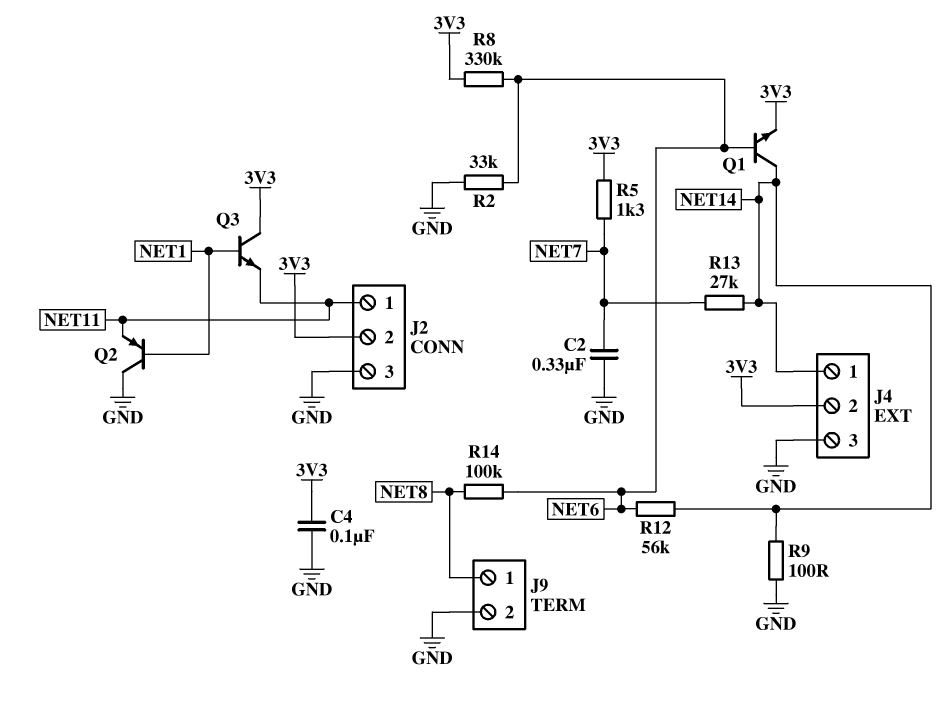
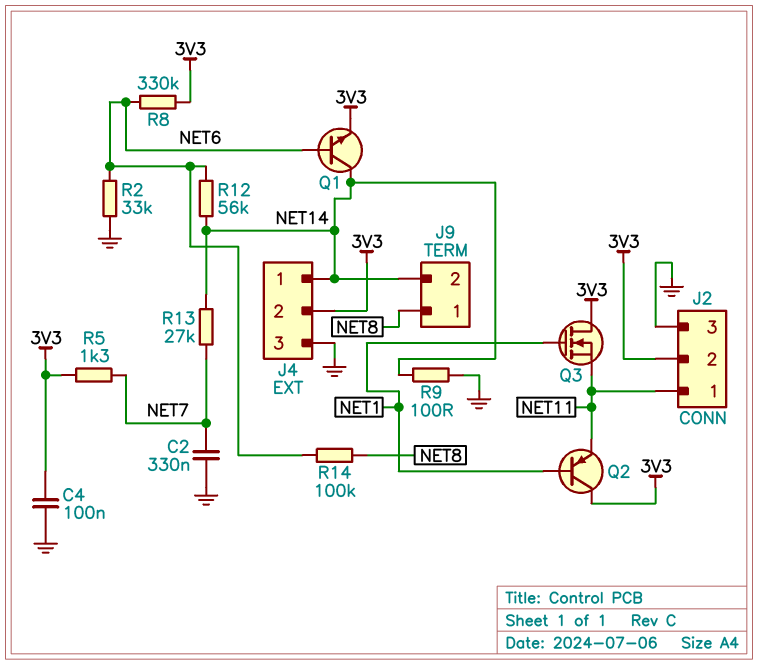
J9 pin 2: GND -> NET14
Q2: PNP (B NET1, C GND, E NET11) -> PNP (B NET1, C 3V3, E NET11)
Q3: NPN (B NET1, C 3V3, E NET11) -> NMOS (G NET1, D 3V3, S NET11)

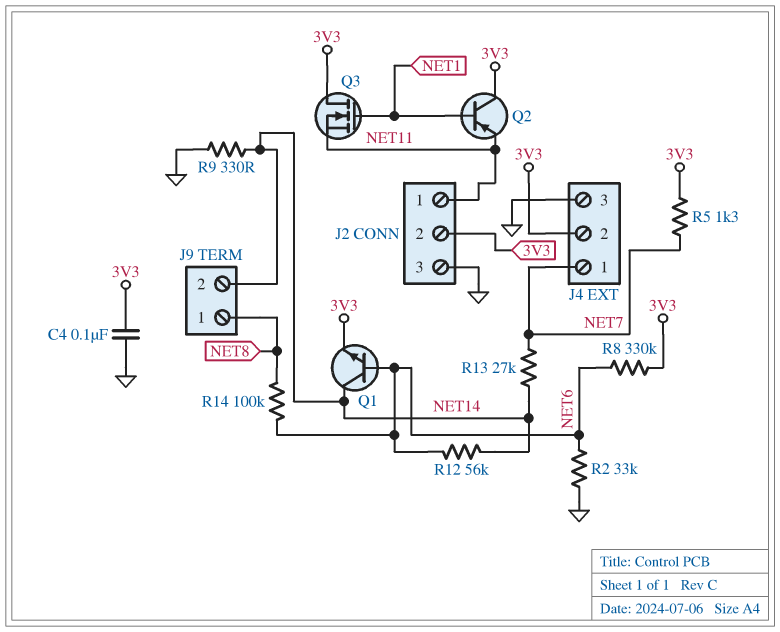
C2: 330nF (GND, NET7) -> none
J4 pin 1: NET14 -> NET7
R9: 100 (GND, NET14) -> 330 (GND, NET14)

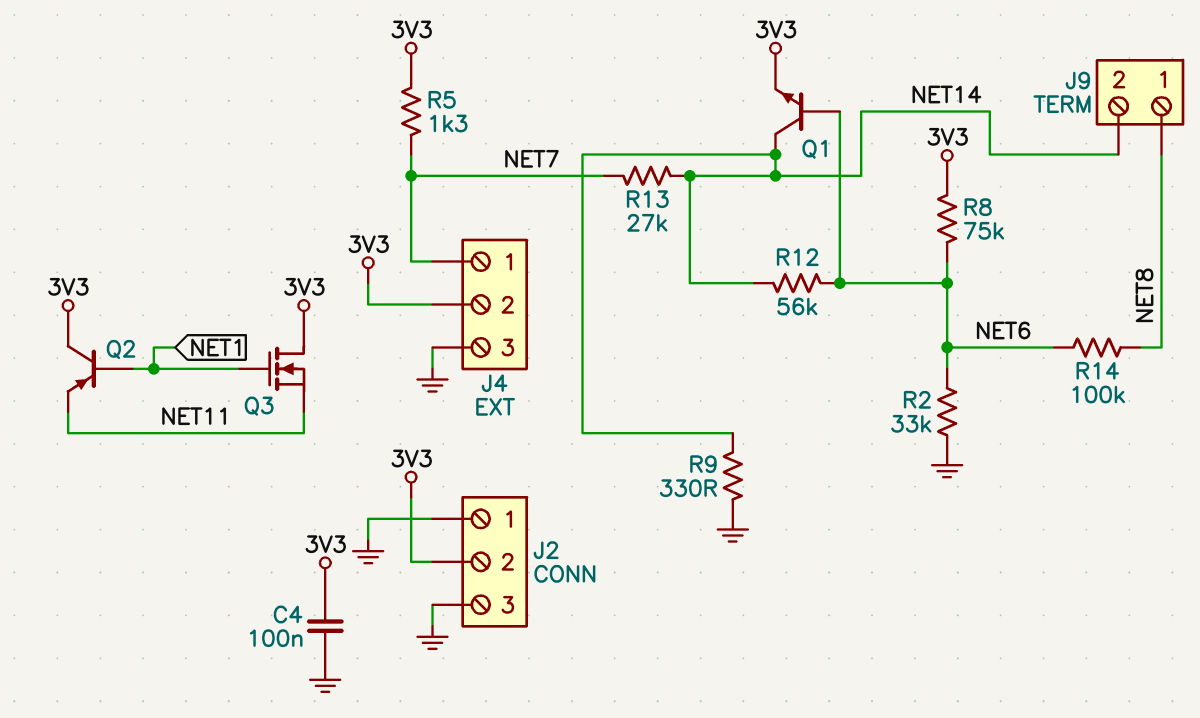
J2 pin 1: NET11 -> GND
R8: 330k (3V3, NET6) -> 75k (3V3, NET6)

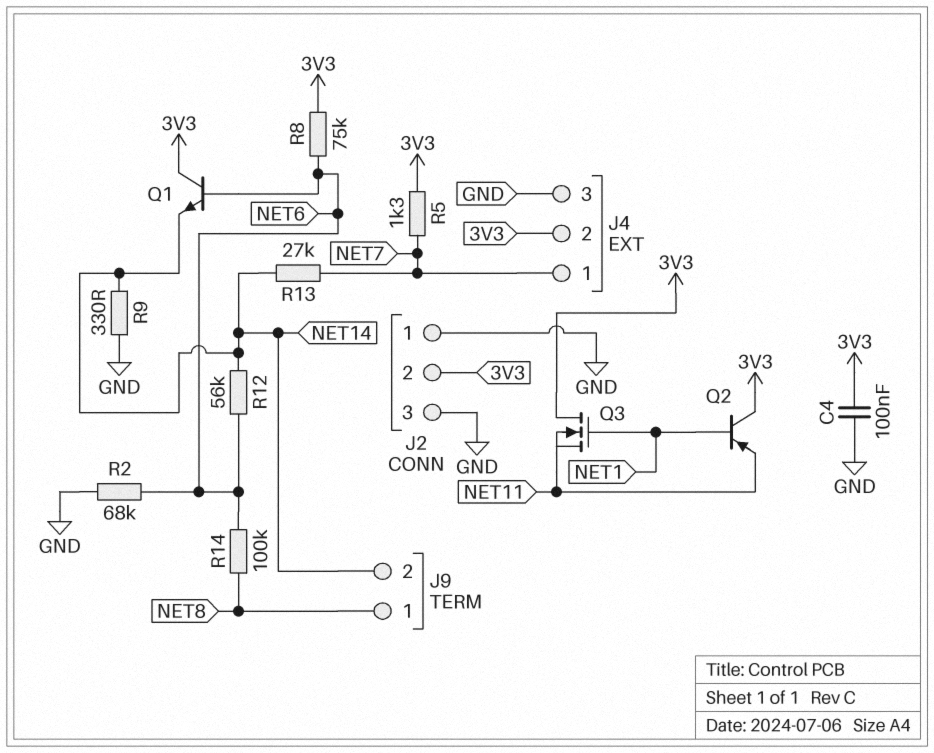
Q1: NPN (B NET6, C NET14, E 3V3) -> NPN (B NET6, C 3V3, E NET14)
R2: 33k (GND, NET6) -> 68k (GND, NET6)

